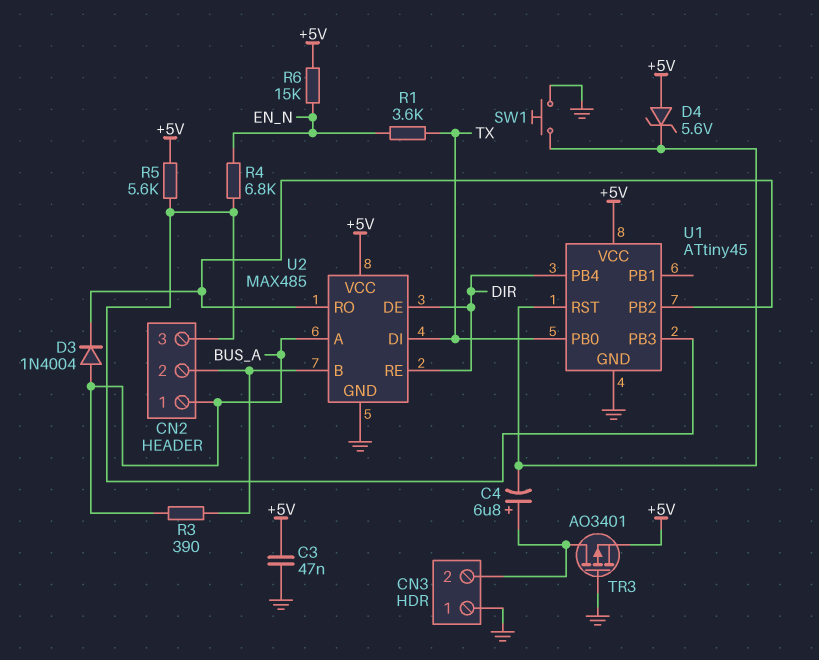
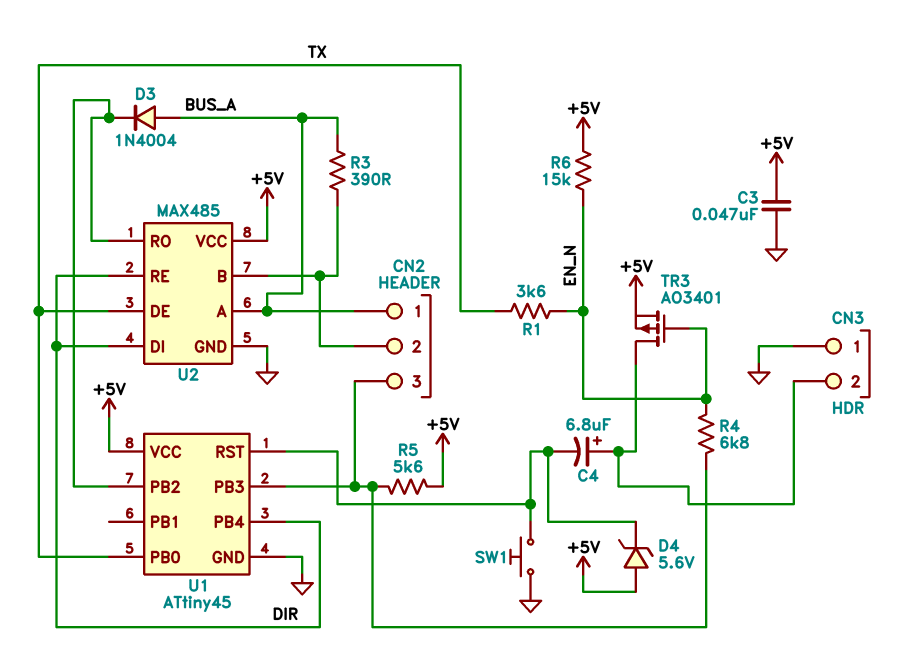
TR3: PMOS AO3401 (G GND, D CN3/2, S +5V) -> PMOS AO3401 (G EN_N, D CN3/2, S +5V)
U2 pin DE: DIR -> TX
U2 pin DI: TX -> DIR

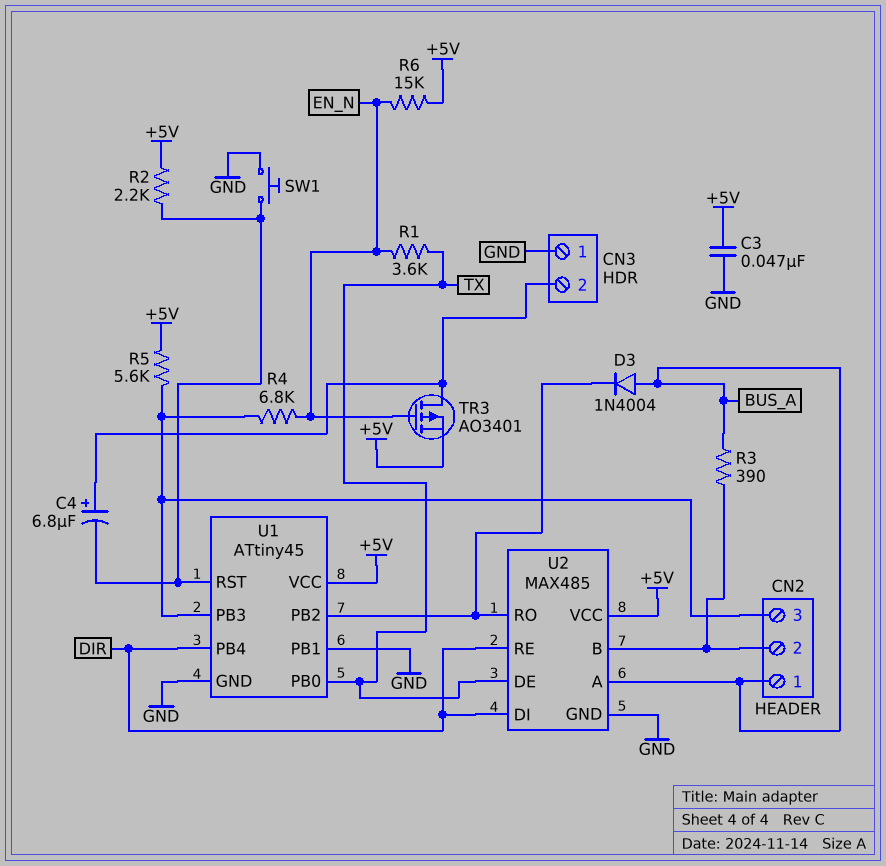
D4: zener 5.6V (A +5V, K U1/RST) -> none
R2: none -> 2.2k (+5V, U1/RST)
U1 pin PB1: none -> GND

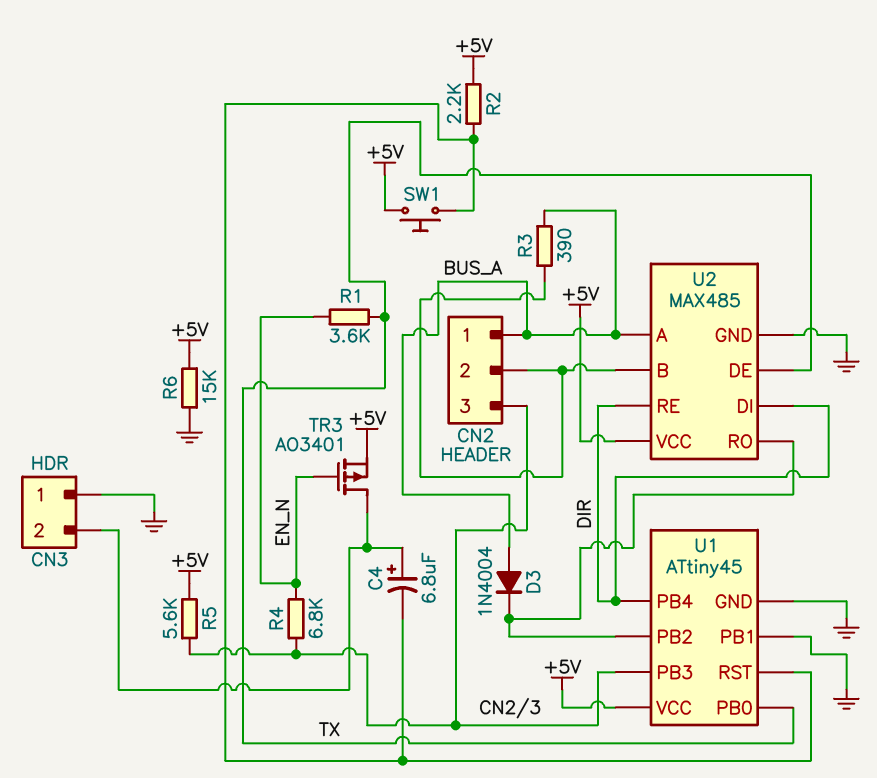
C3: 47nF (+5V, GND) -> none
R6: 15k (+5V, EN_N) -> 15k (+5V, GND)
SW1: button (GND, U1/RST) -> button (+5V, U1/RST)

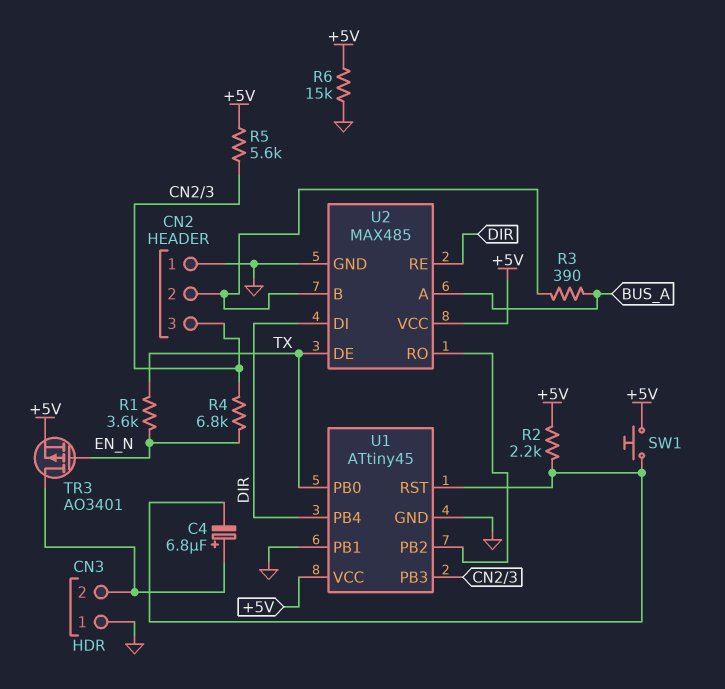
CN2 pin 1: BUS_A -> GND
D3: diode 1N4004 (A BUS_A, K U1/PB2) -> none

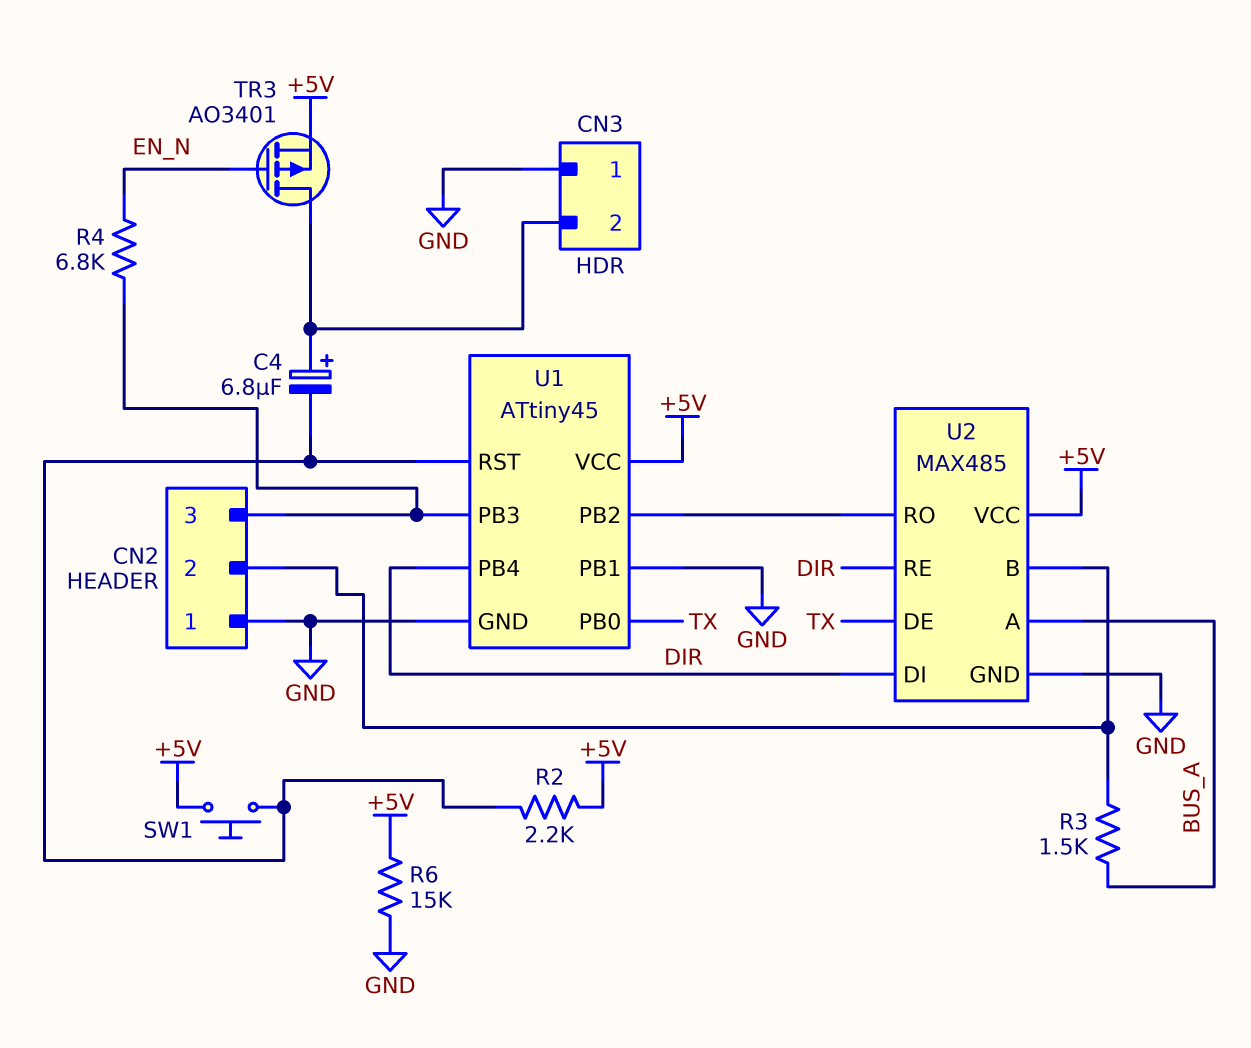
R1: 3.6k (EN_N, TX) -> none
R3: 390 (BUS_A, CN2/2) -> 1.5k (BUS_A, CN2/2)
R5: 5.6k (+5V, CN2/3) -> none

